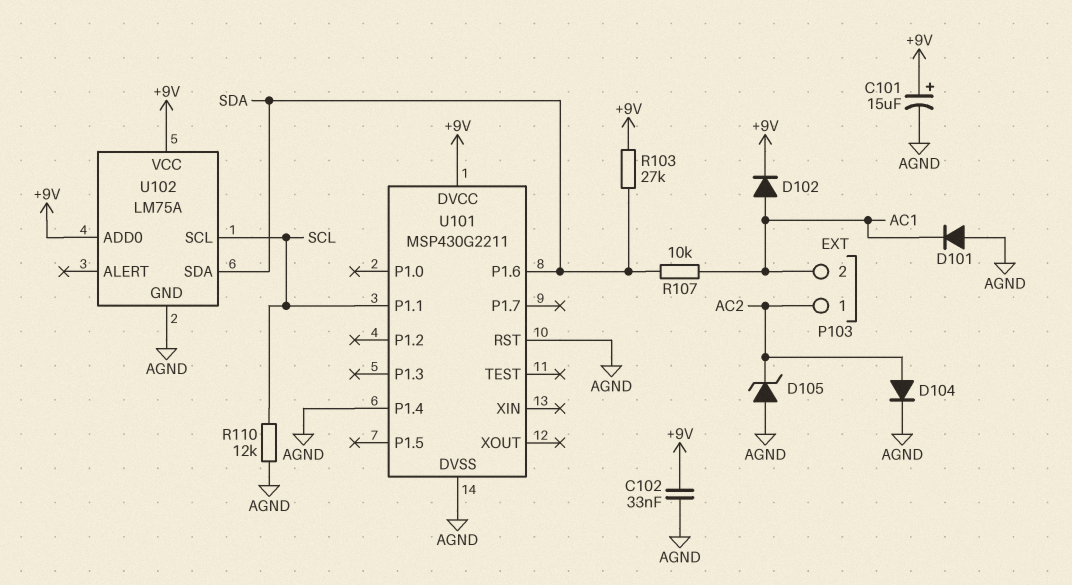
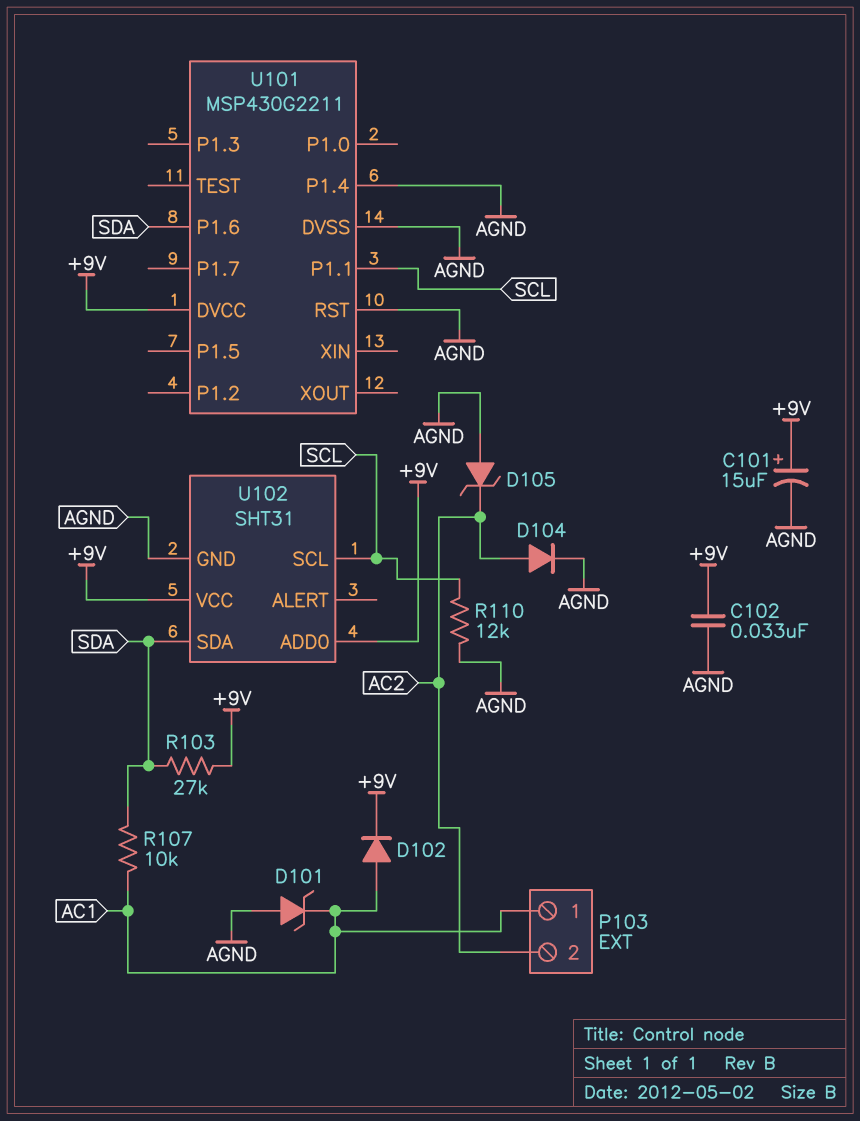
D101: diode (A AGND, K AC1) -> zener (A AGND, K AC1)
P103 pin 1: AC2 -> AC1
P103 pin 2: AC1 -> AC2
U102: LM75A -> SHT31

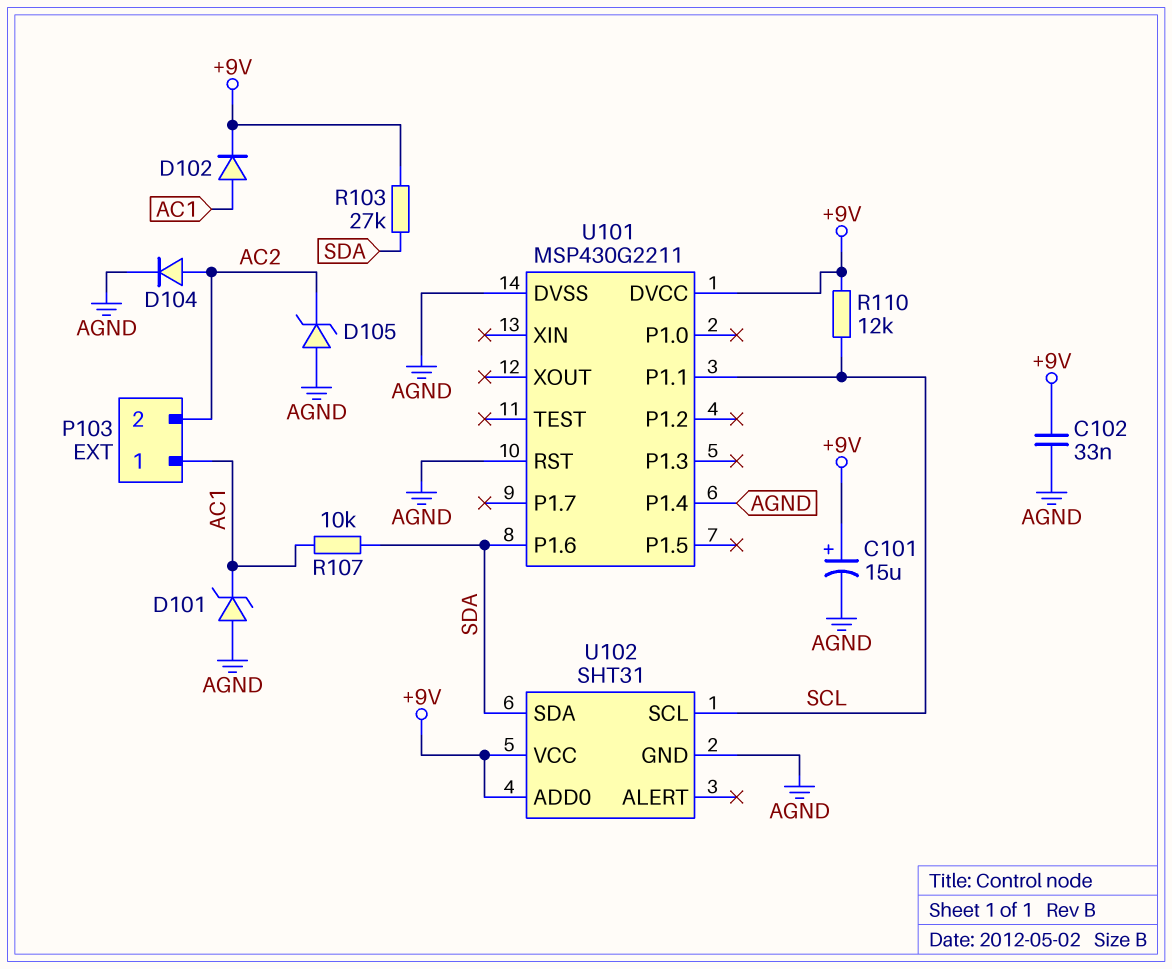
R110: 12k (AGND, SCL) -> 12k (+9V, SCL)

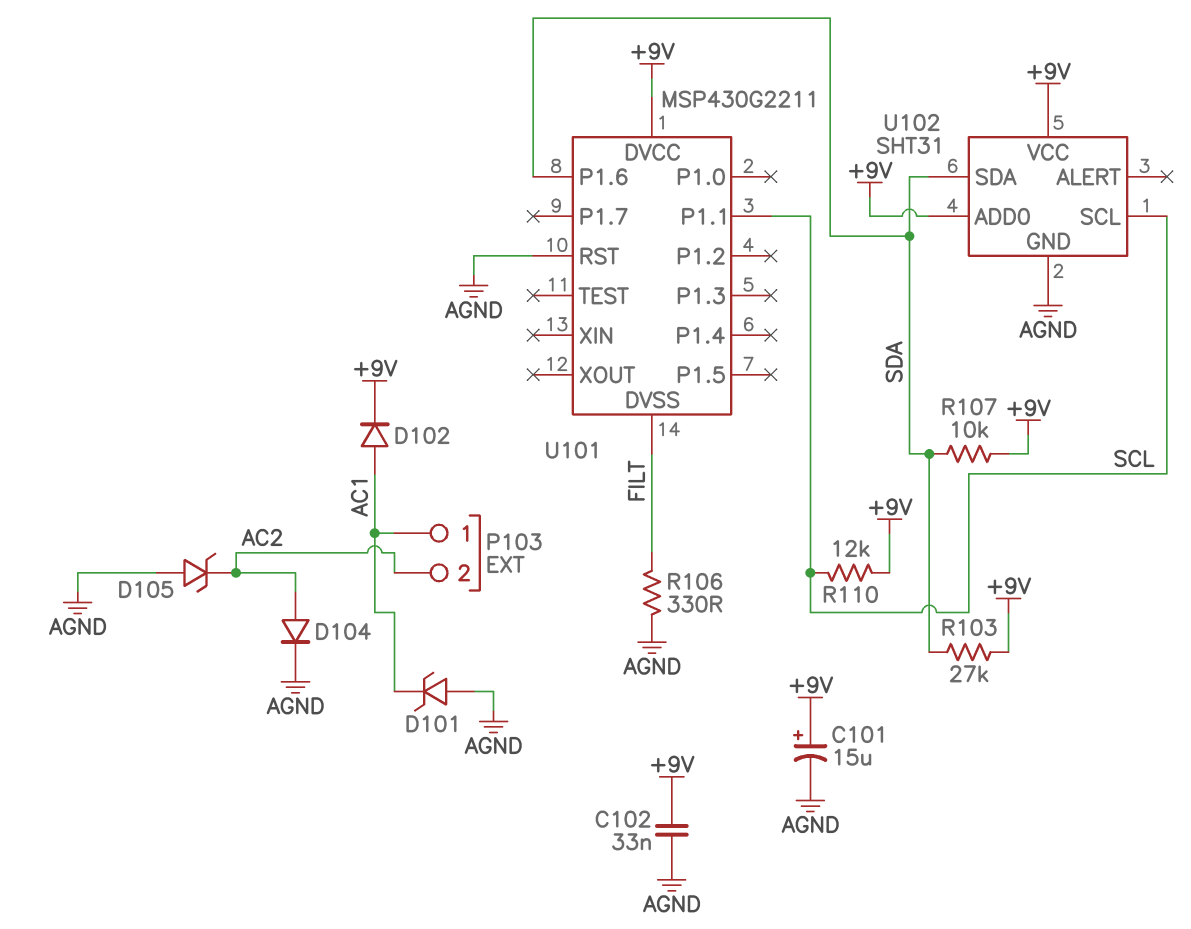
R106: none -> 330 (AGND, FILT)
R107: 10k (AC1, SDA) -> 10k (+9V, SDA)
U101 pin DVSS: AGND -> FILT
U101 pin P1.4: AGND -> none

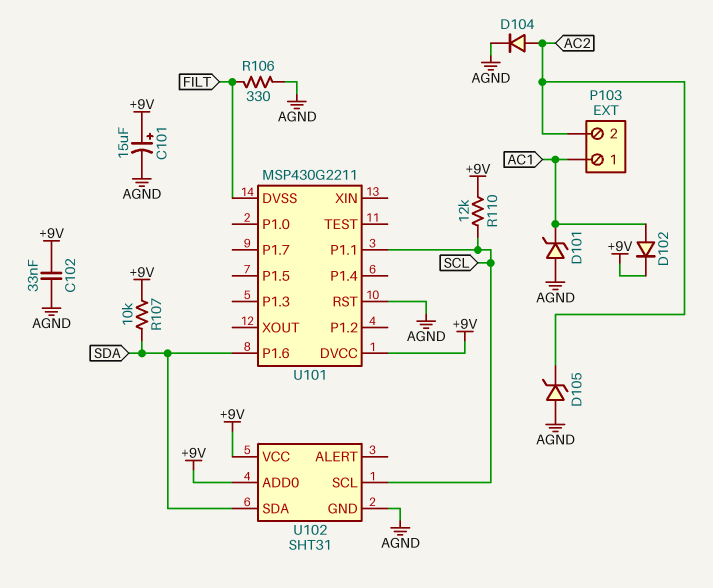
R103: 27k (+9V, SDA) -> none

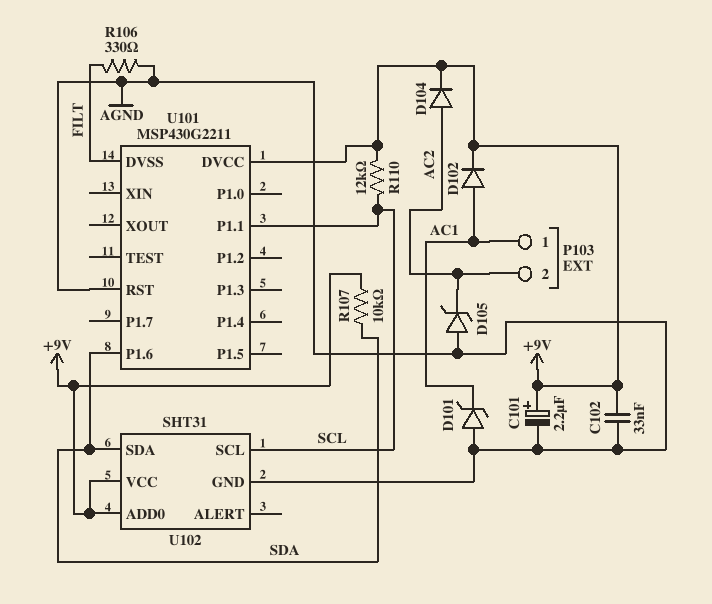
C101: 15uF (plus +9V, minus AGND) -> 2.2uF (plus +9V, minus AGND)
D104: diode (A AC2, K AGND) -> diode (A AC2, K +9V)

